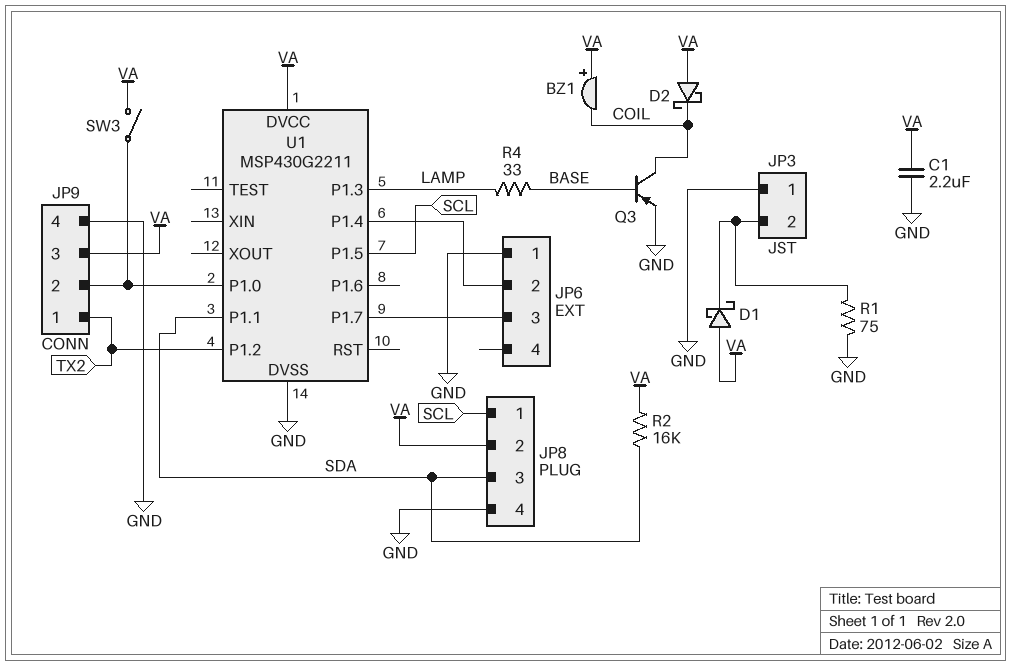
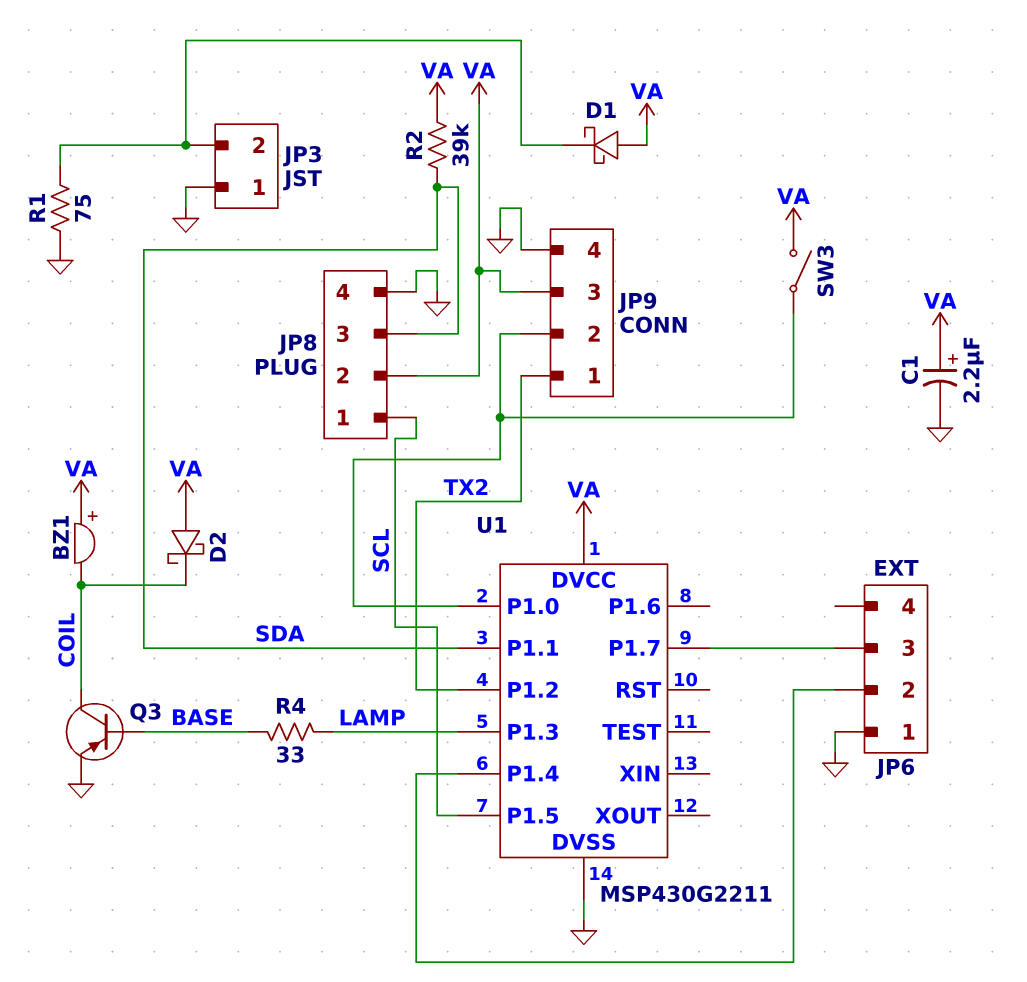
C1: 2.2uF (GND, VA) -> 2.2uF (plus VA, minus GND)
R2: 16k (SDA, VA) -> 39k (SDA, VA)

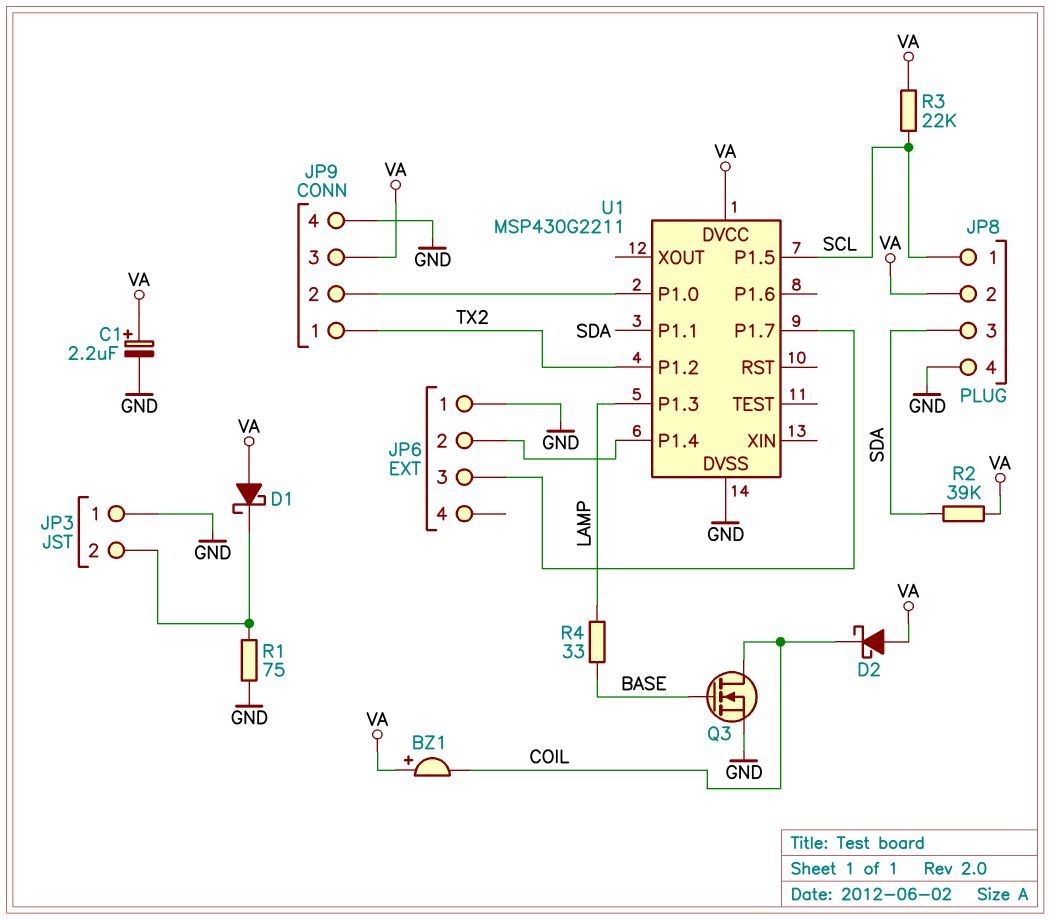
Q3: PNP (B BASE, C COIL, E GND) -> NMOS (G BASE, D COIL, S GND)
R3: none -> 22k (SCL, VA)
SW3: switch (JP9/2, VA) -> none

